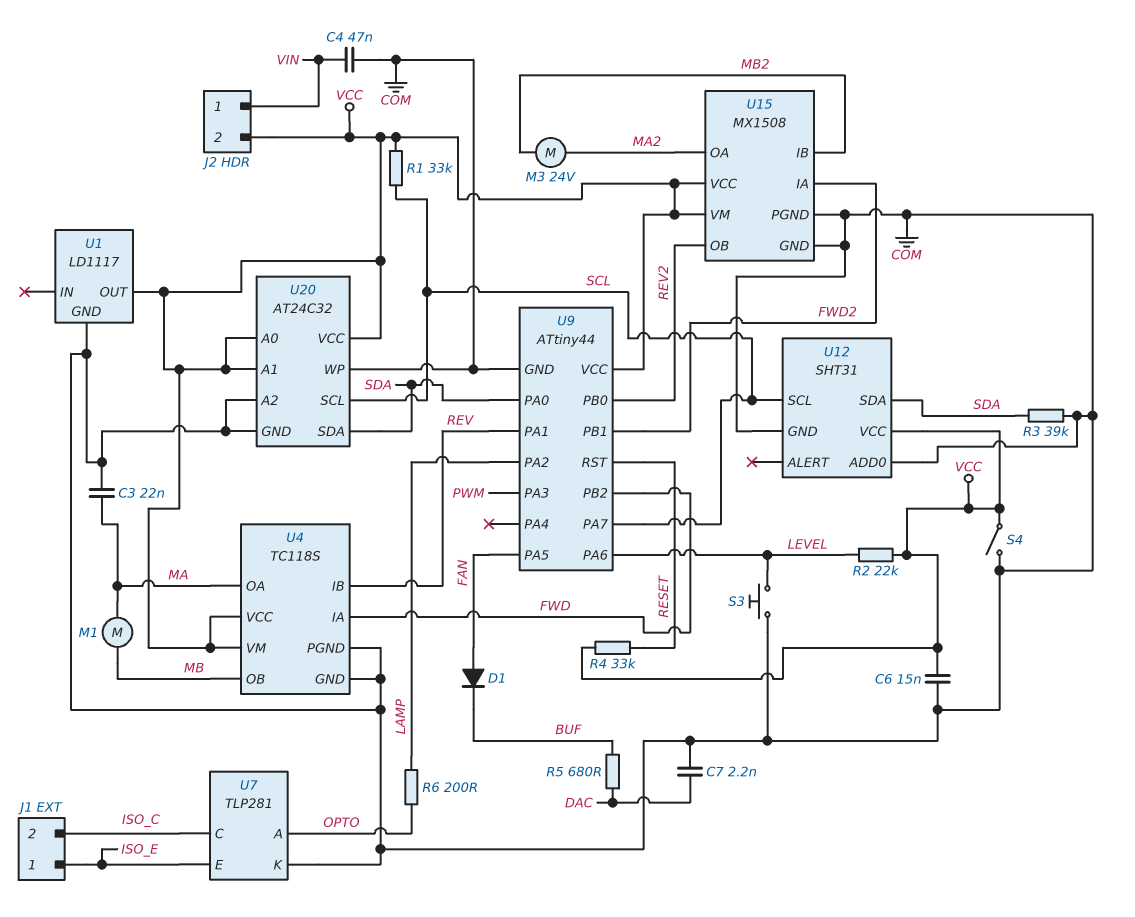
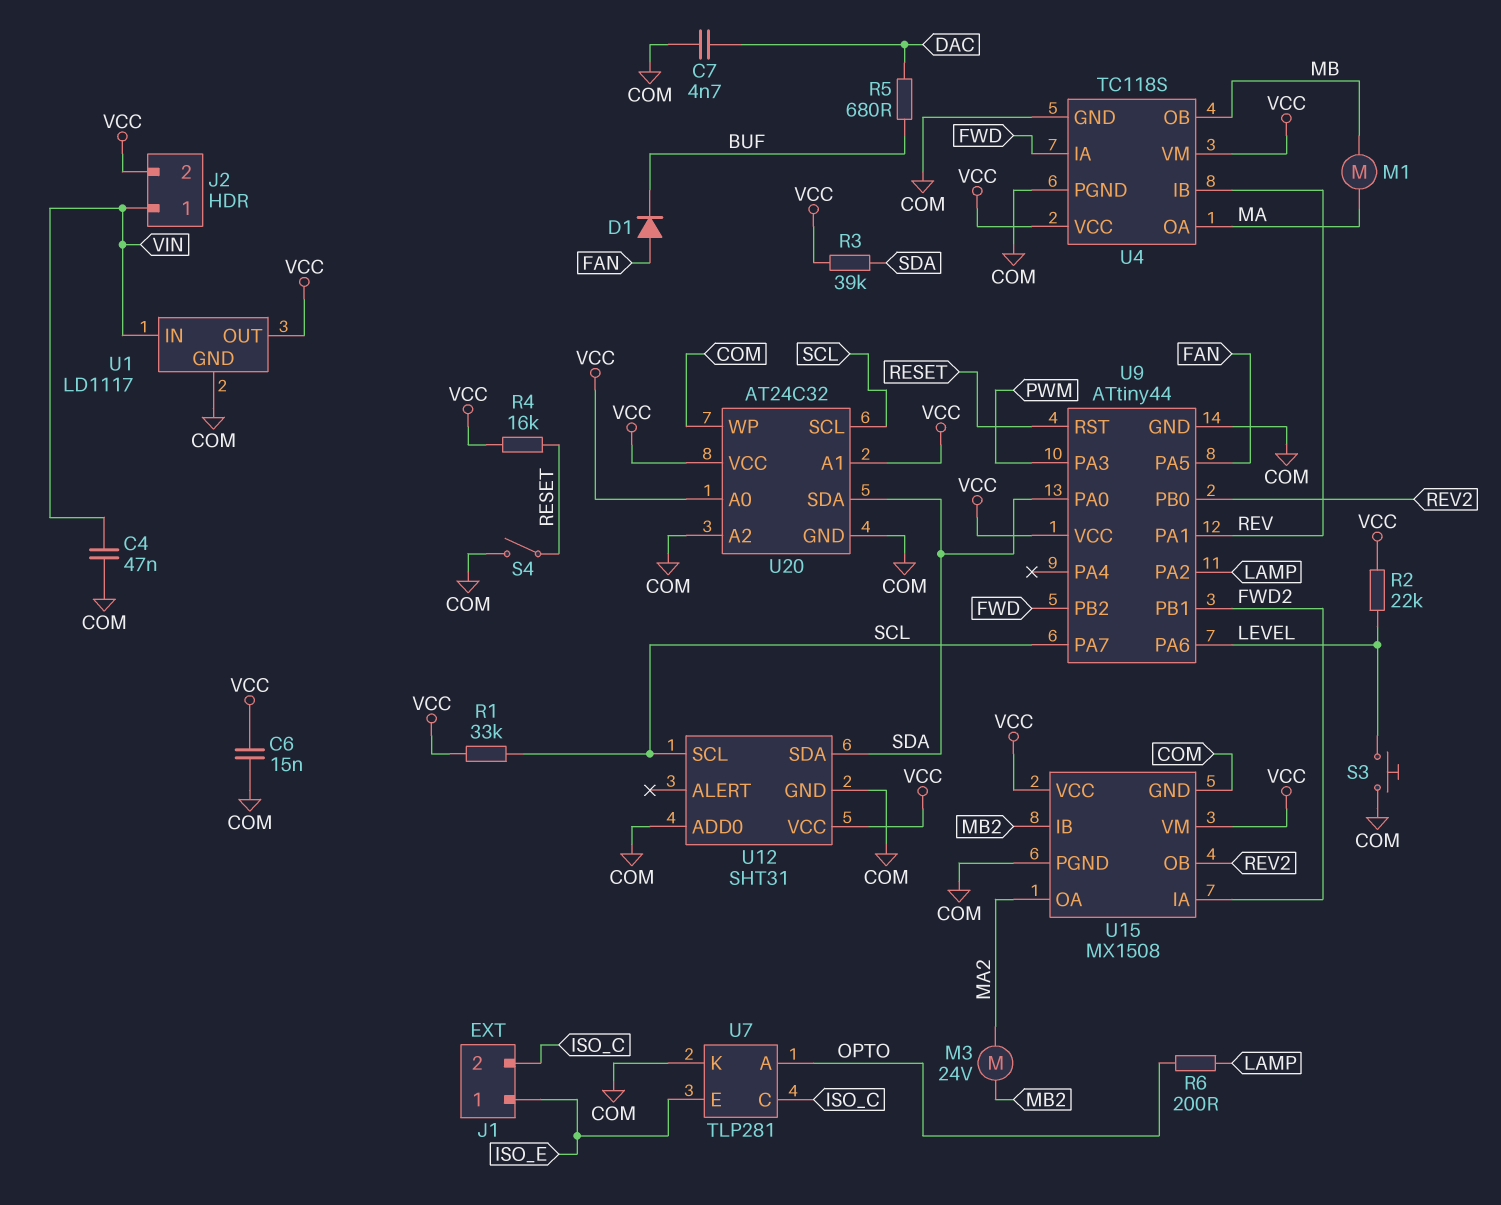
C3: 22nF (COM, MA) -> none
C7: 2.2nF (COM, DAC) -> 4.7nF (COM, DAC)
R3: 39k (COM, SDA) -> 39k (SDA, VCC)
R4: 33k (RESET, VCC) -> 16k (RESET, VCC)
S4: switch (COM, VCC) -> switch (COM, RESET)
U1 pin IN: none -> VIN

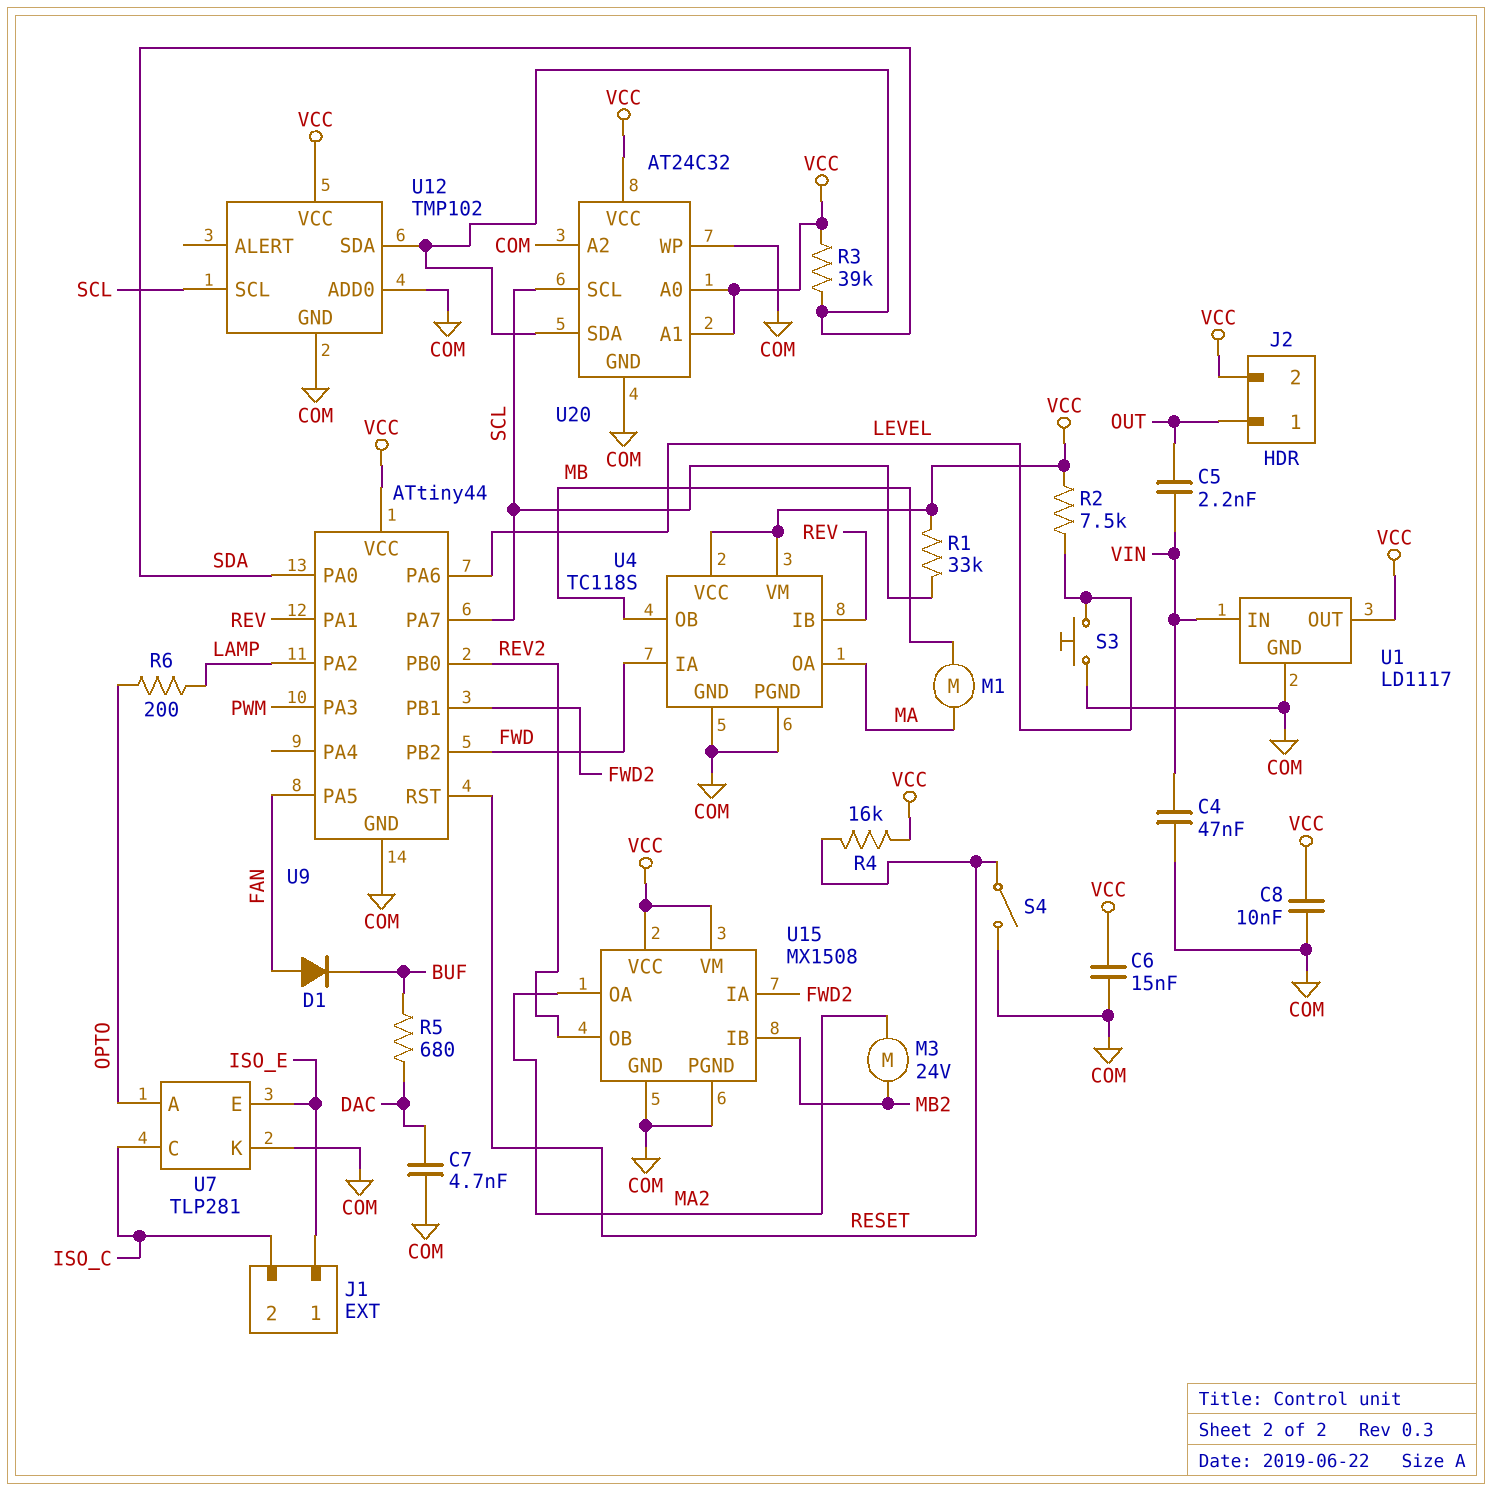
C5: none -> 2.2nF (OUT, VIN)
C8: none -> 10nF (COM, VCC)
J2 pin 1: VIN -> OUT
R2: 22k (LEVEL, VCC) -> 7.5k (LEVEL, VCC)
U12: SHT31 -> TMP102

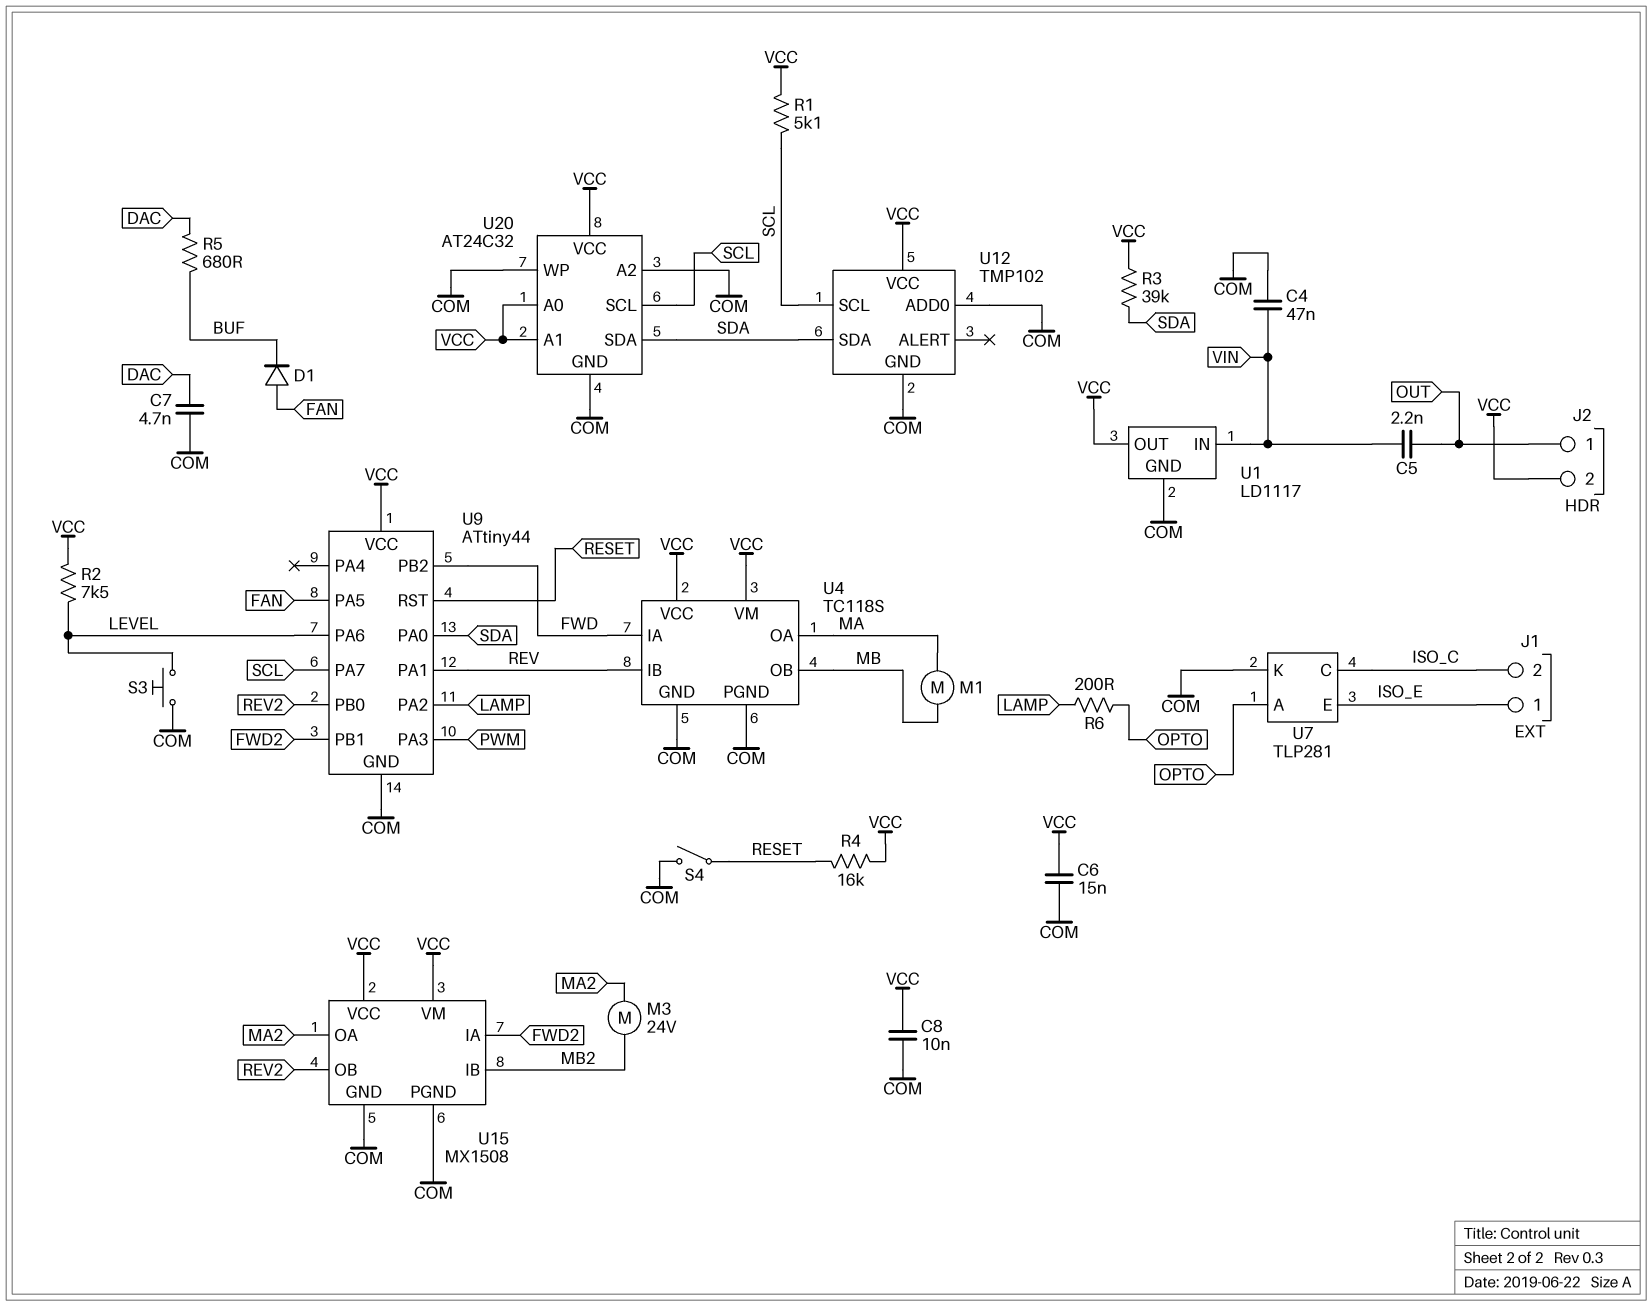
R1: 33k (SCL, VCC) -> 5.1k (SCL, VCC)

